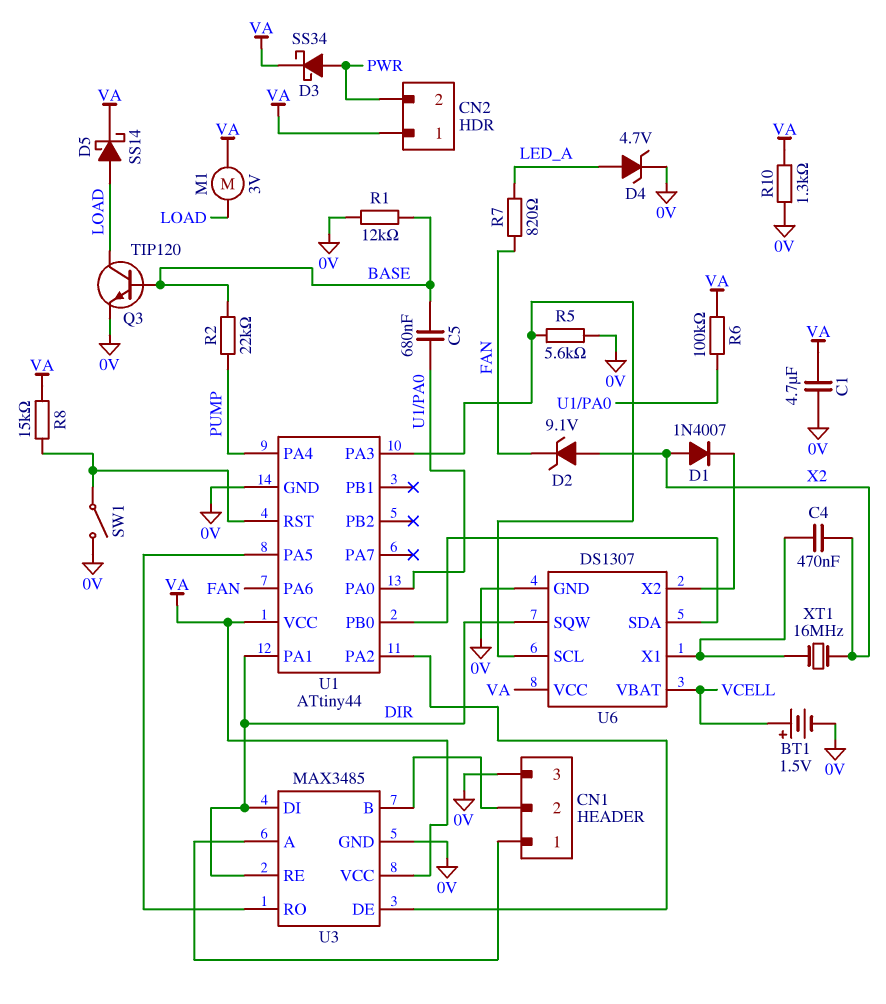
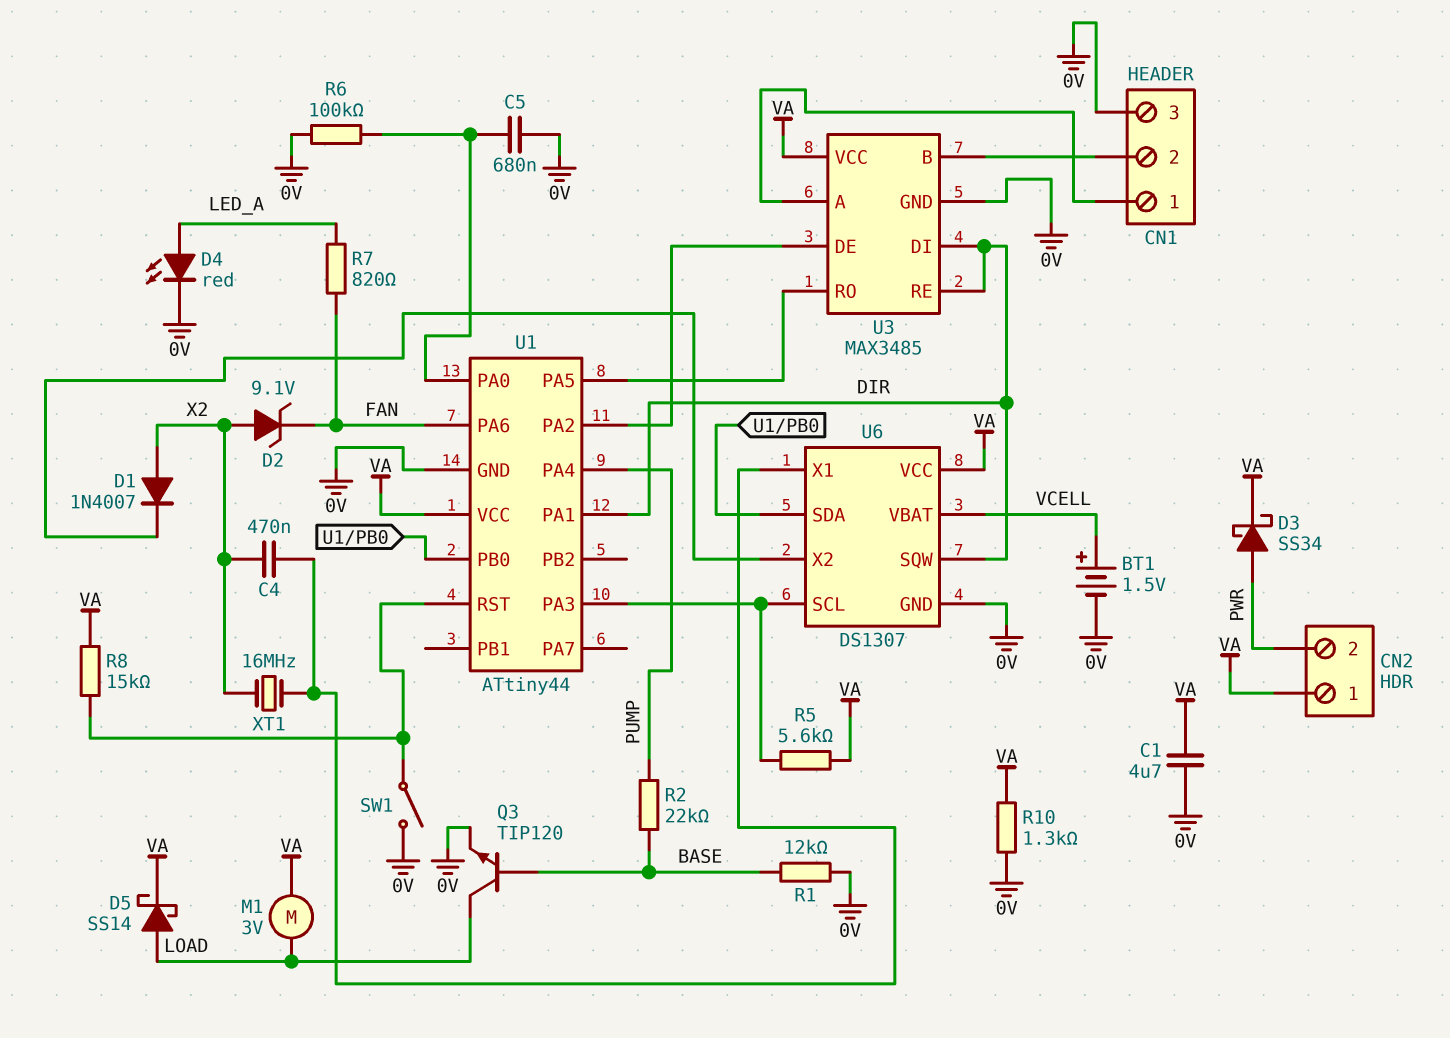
C5: 680nF (BASE, U1/PA0) -> 680nF (0V, U1/PA0)
D4: zener 4.7V (A LED_A, K 0V) -> LED red (A LED_A, K 0V)
R5: 5.6k (0V, U1/PA3) -> 5.6k (U1/PA3, VA)
R6: 100k (U1/PA0, VA) -> 100k (0V, U1/PA0)

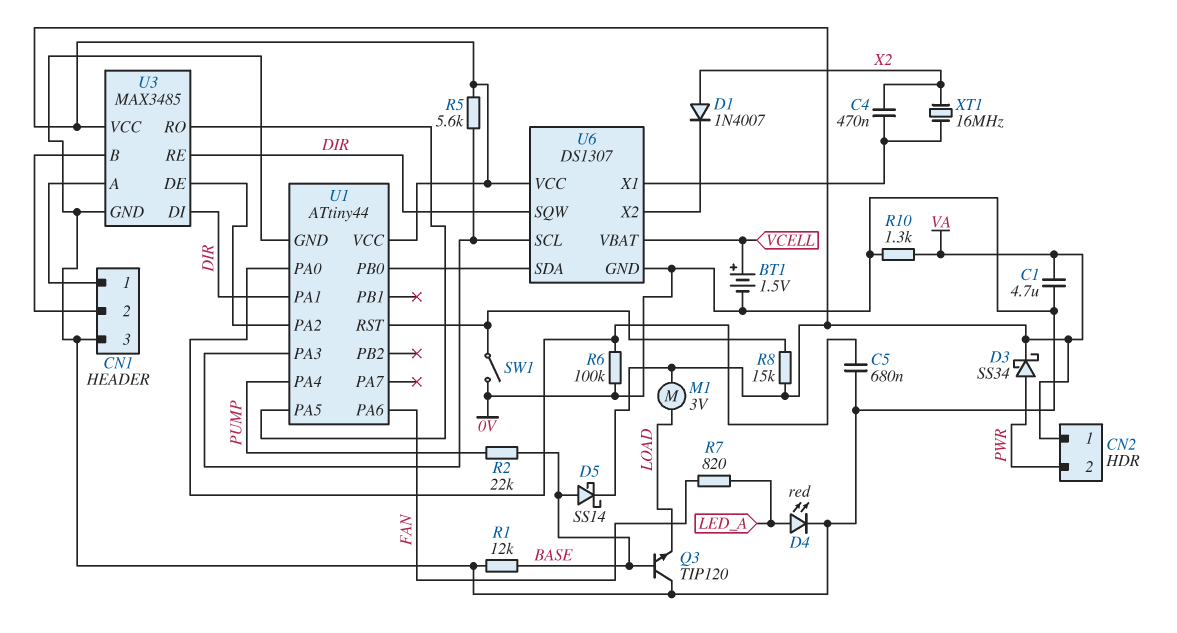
D2: zener 9.1V (A X2, K FAN) -> none
D5: schottky SS14 (A LOAD, K VA) -> schottky SS14 (A BASE, K VA)
Q3: NPN TIP120 (B BASE, C LOAD, E 0V) -> NPN TIP120 (B BASE, C 0V, E LOAD)

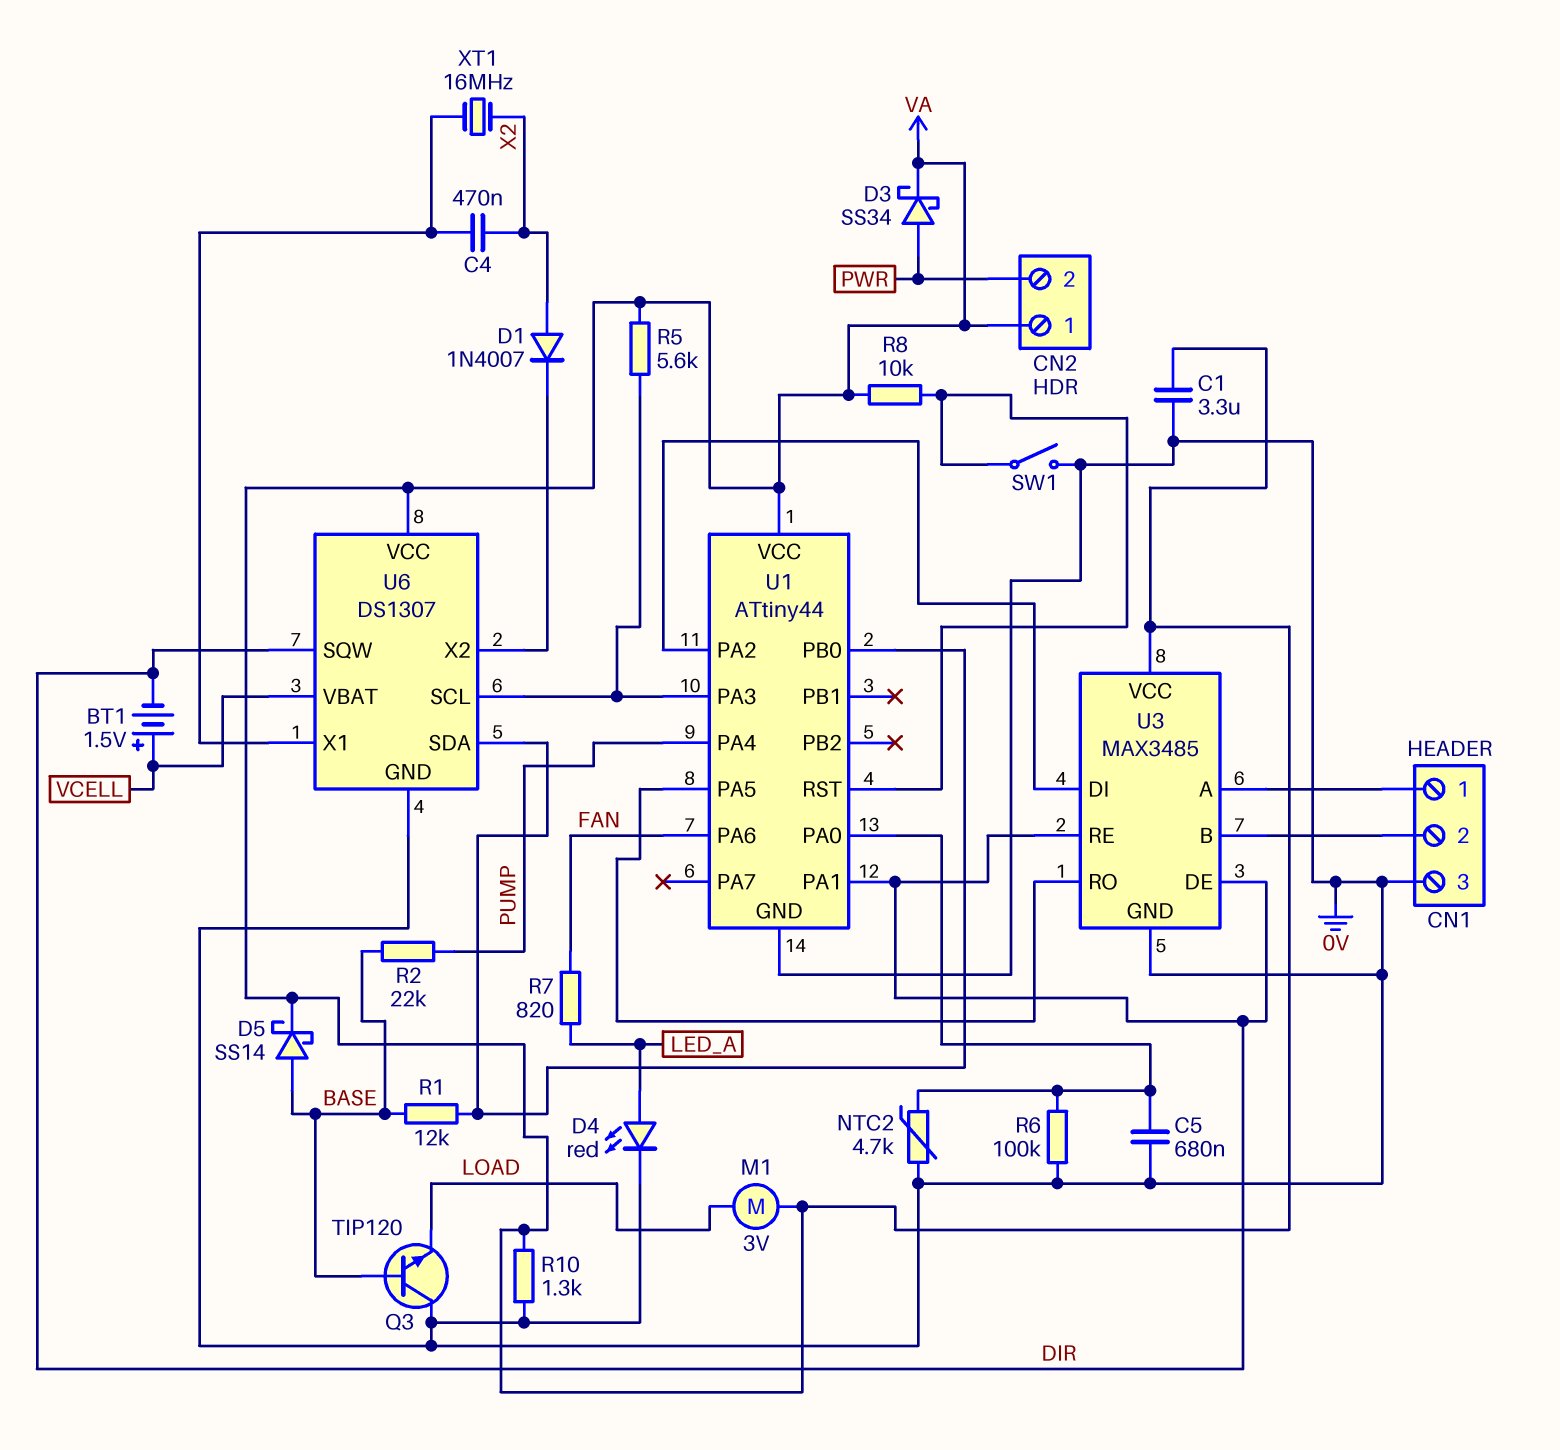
BT1: 1.5V (plus VCELL, minus 0V) -> 1.5V (plus VCELL, minus DIR)
C1: 4.7uF (0V, VA) -> 3.3uF (0V, VA)
NTC2: none -> 4.7k (0V, U1/PA0)
R1: 12k (0V, BASE) -> 12k (BASE, U1/PB0)
R8: 15k (U1/RST, VA) -> 10k (U1/RST, VA)
U3 pin DE: U1/PA2 -> DIR
U3 pin DI: DIR -> U1/PA2

